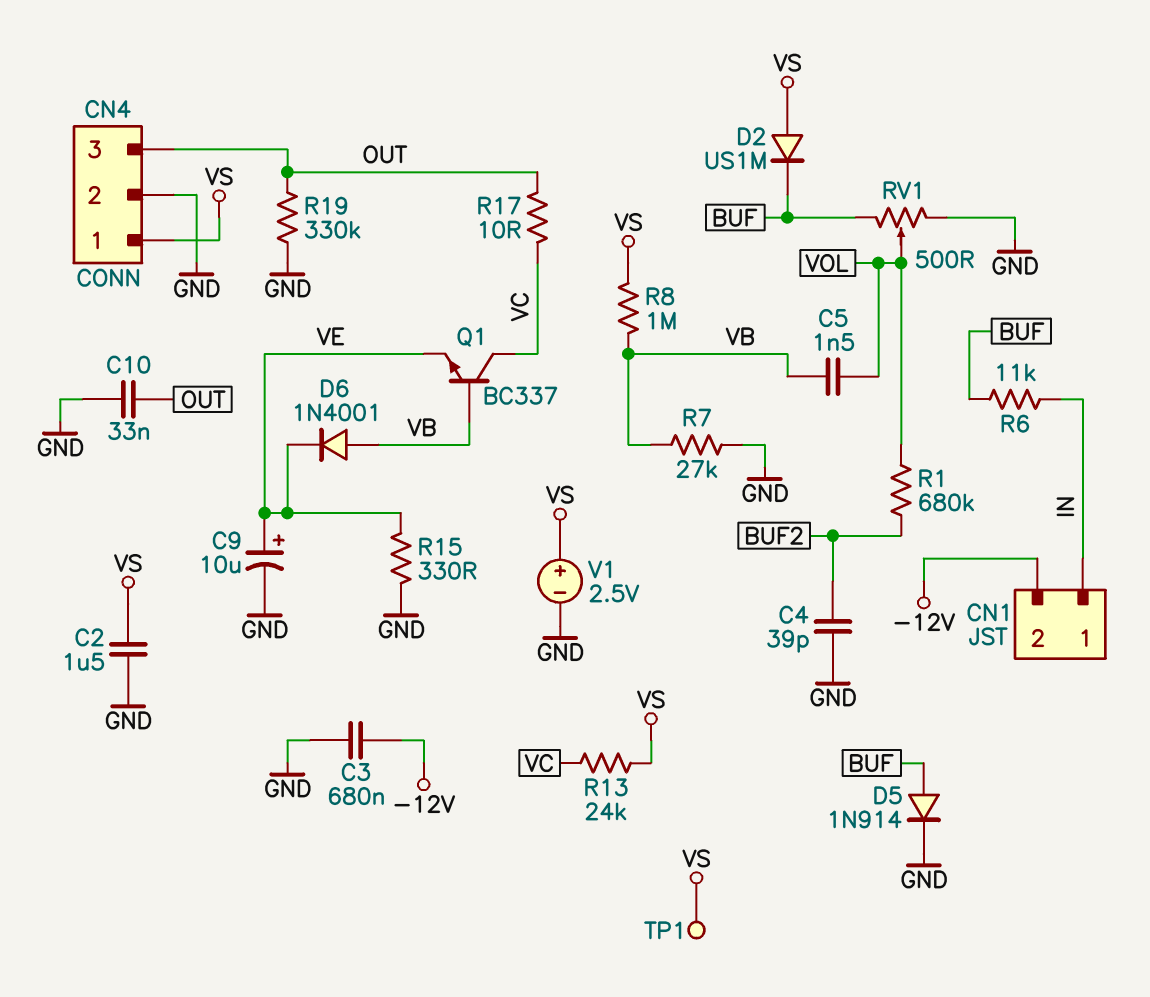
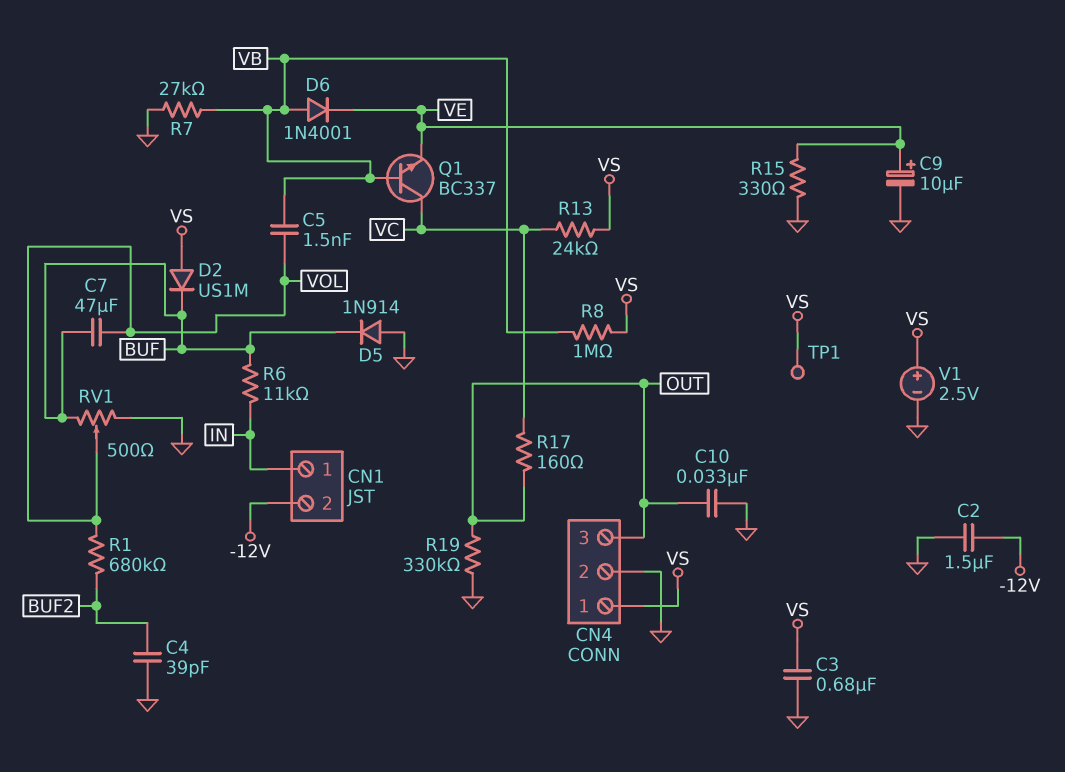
C2: 1.5uF (GND, VS) -> 1.5uF (-12V, GND)
C3: 680nF (-12V, GND) -> 680nF (GND, VS)
C7: none -> 47uF (BUF, VOL)
D5: diode 1N914 (A BUF, K GND) -> diode 1N914 (A GND, K BUF)
R17: 10 (OUT, VC) -> 160 (OUT, VC)

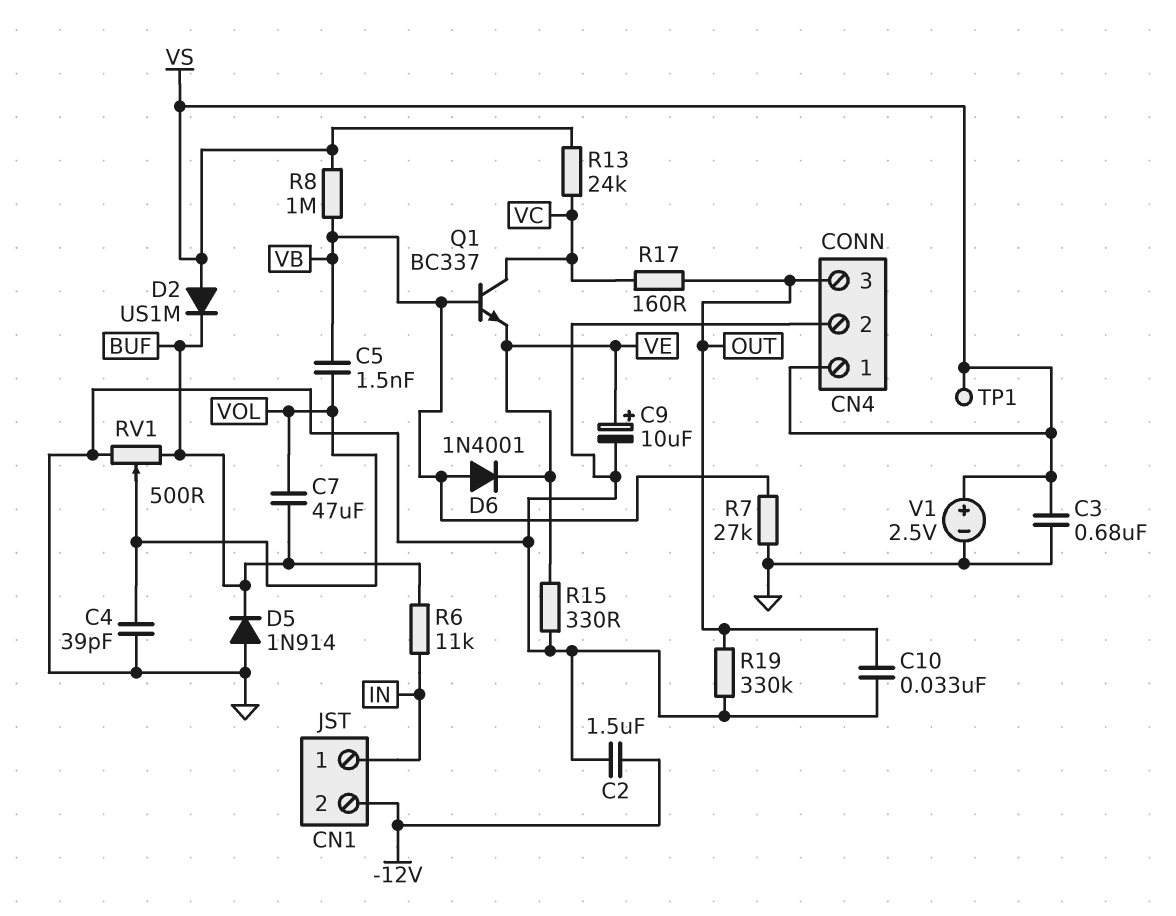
C4: 39pF (BUF2, GND) -> 39pF (GND, VOL)
R1: 680k (BUF2, VOL) -> none

